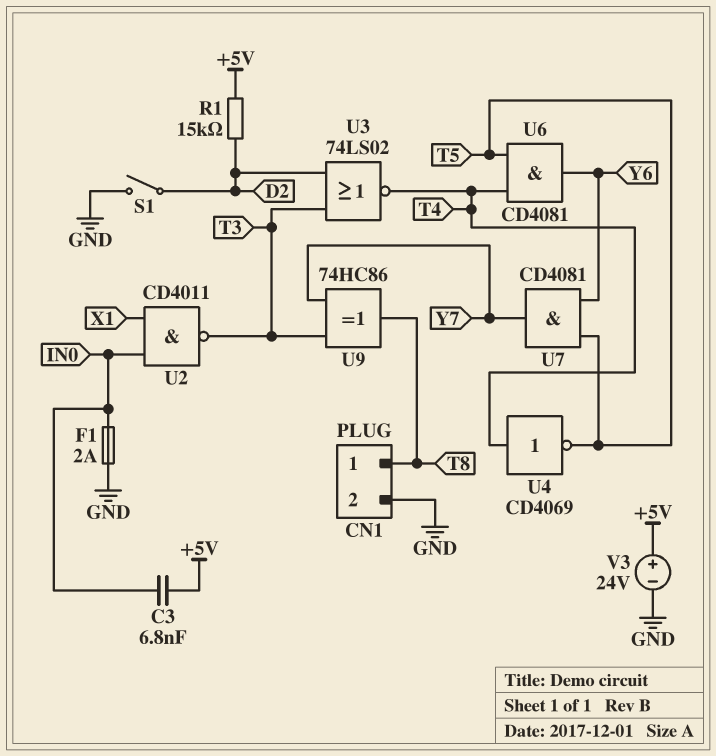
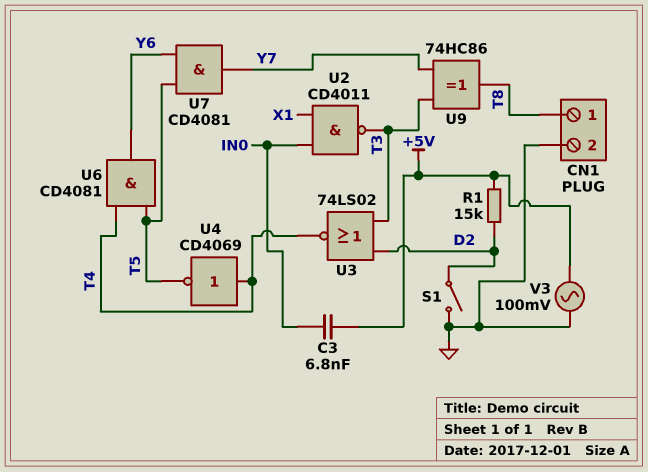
F1: 2A (GND, IN0) -> none
V3: 24V (plus +5V, minus GND) -> AC 100mV (+5V, GND)

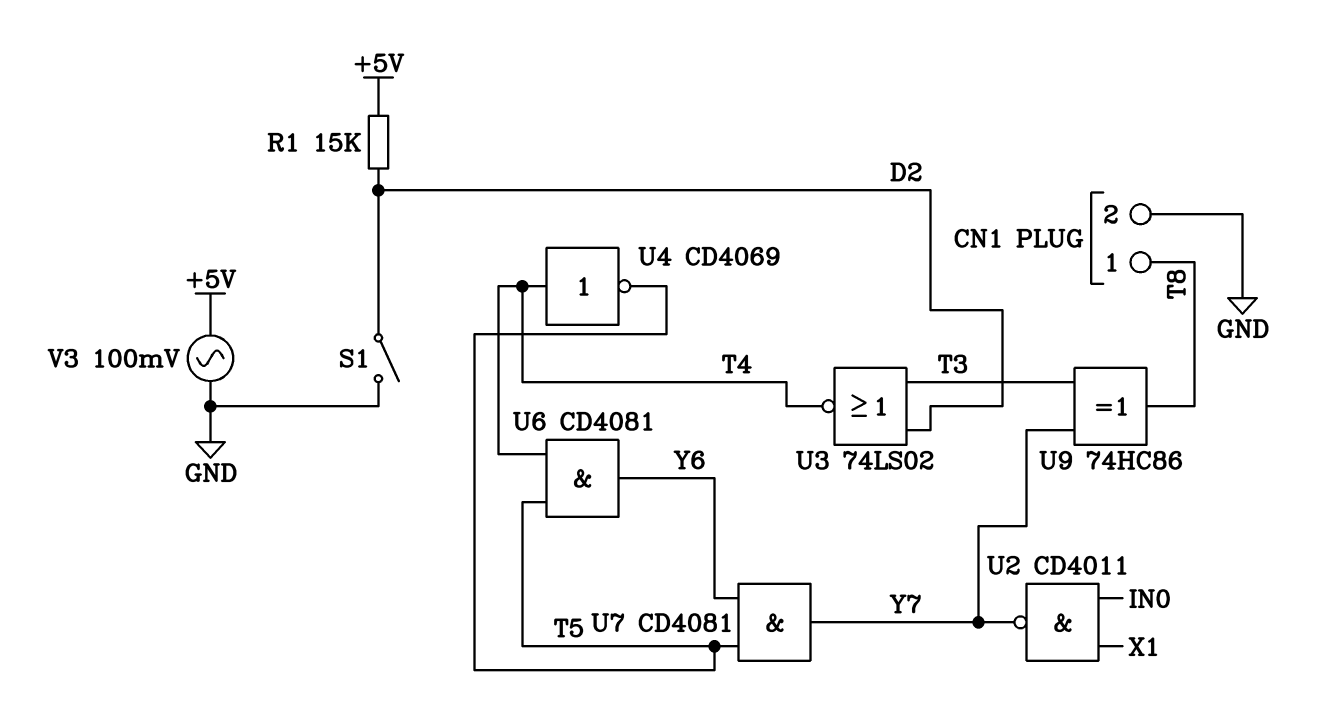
C3: 6.8nF (+5V, IN0) -> none
U2: NAND CD4011 (in IN0, in X1, out T3) -> NAND CD4011 (in IN0, in X1, out Y7)

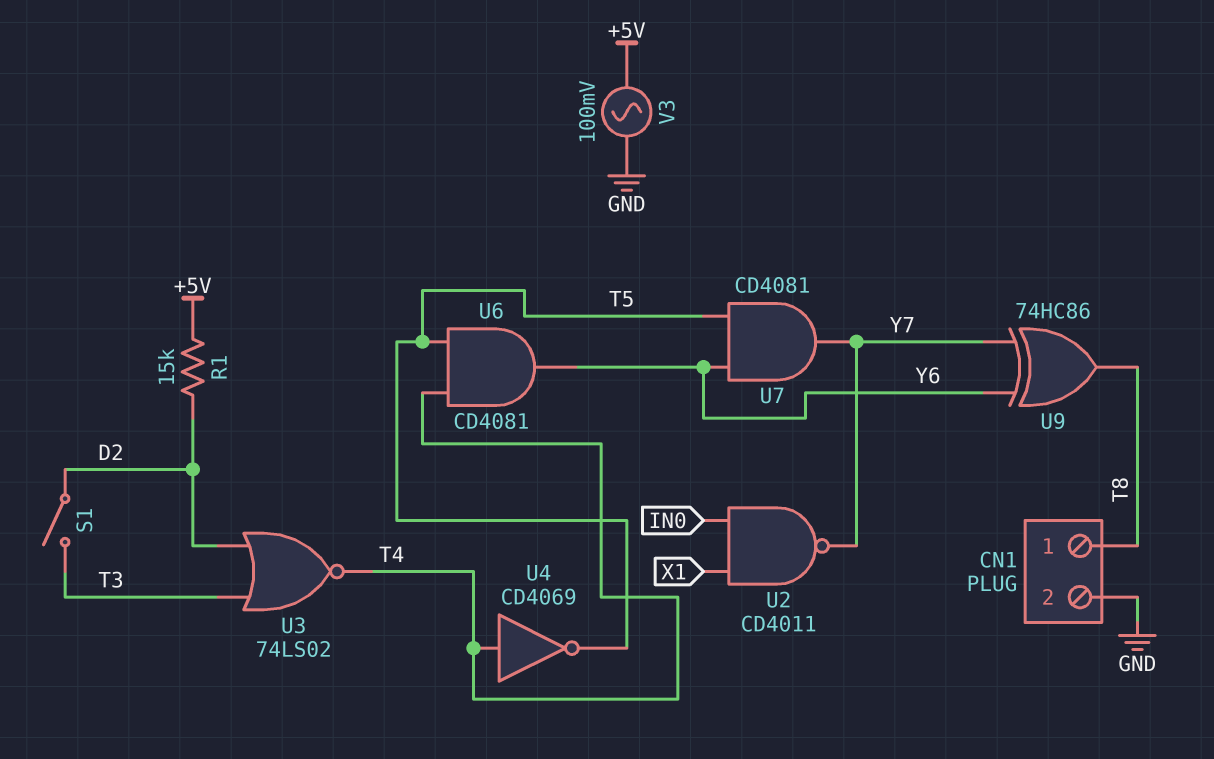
S1: switch (D2, GND) -> switch (D2, T3)
U9: XOR 74HC86 (in T3, in Y7, out T8) -> XOR 74HC86 (in Y6, in Y7, out T8)

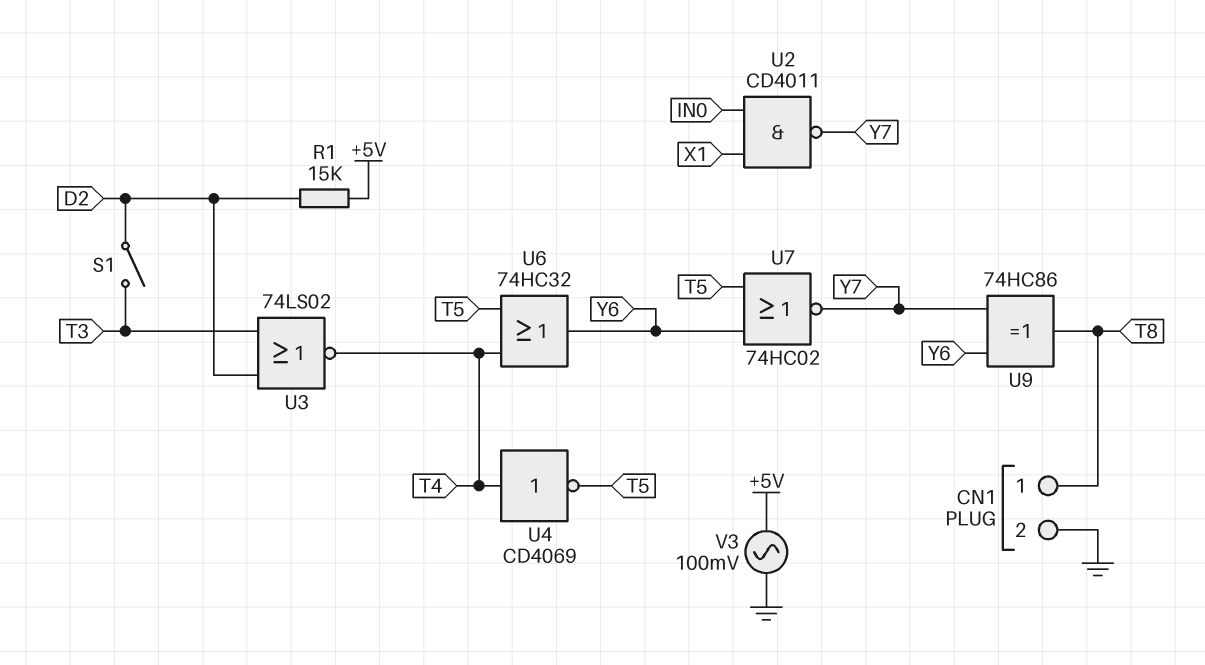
U6: AND CD4081 (in T4, in T5, out Y6) -> OR 74HC32 (in T4, in T5, out Y6)
U7: AND CD4081 (in T5, in Y6, out Y7) -> NOR 74HC02 (in T5, in Y6, out Y7)

